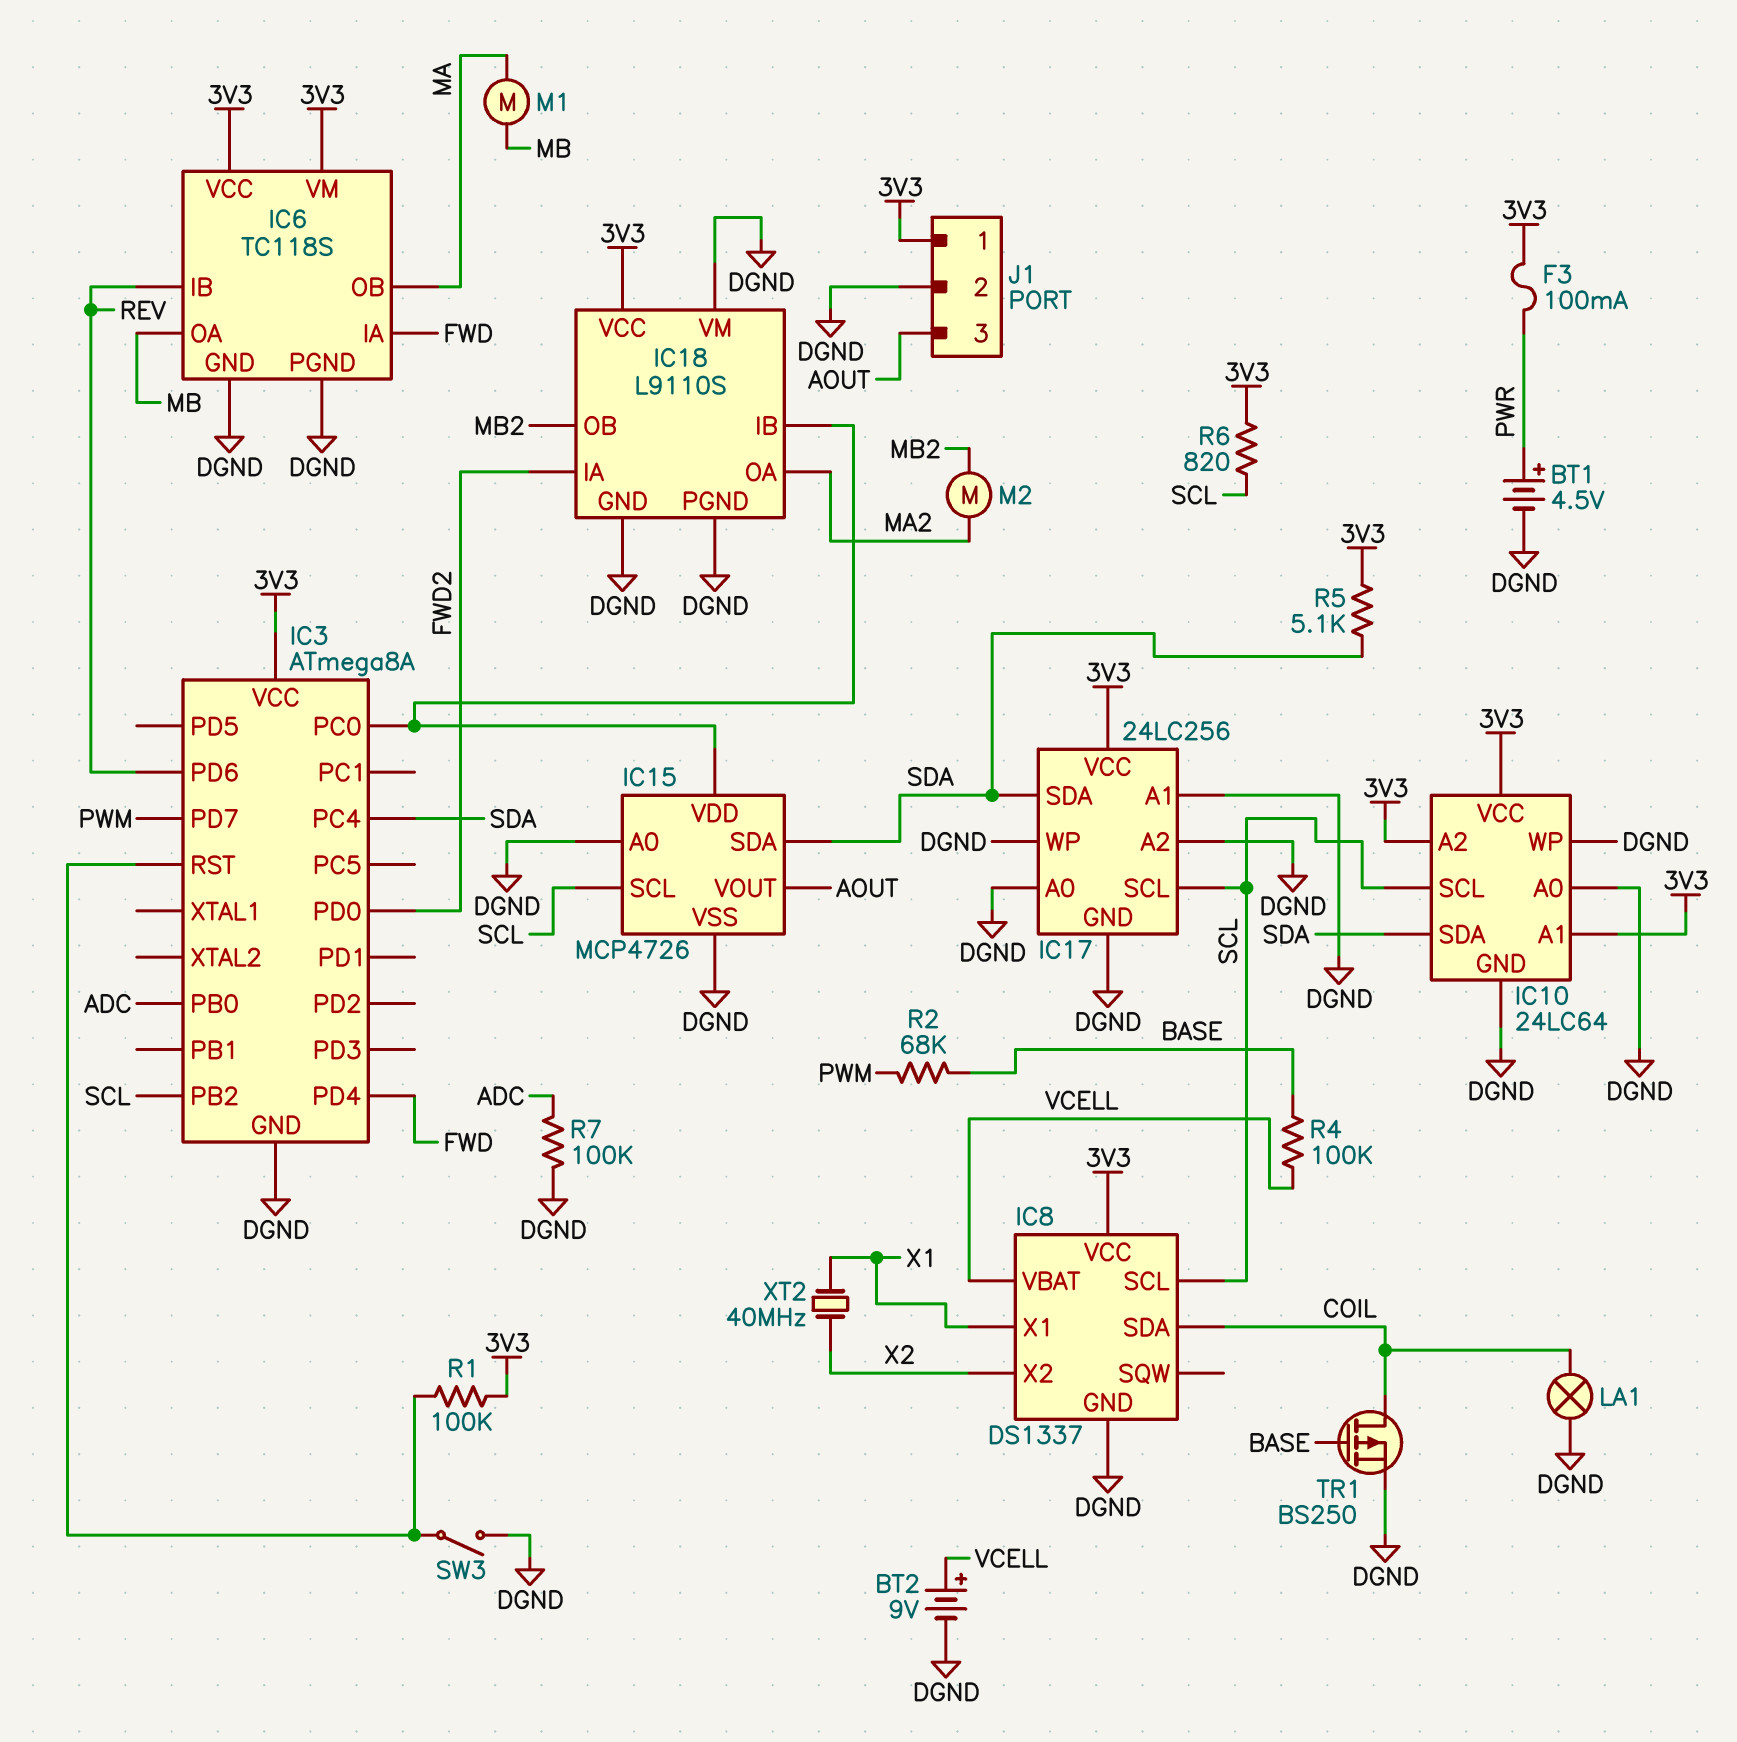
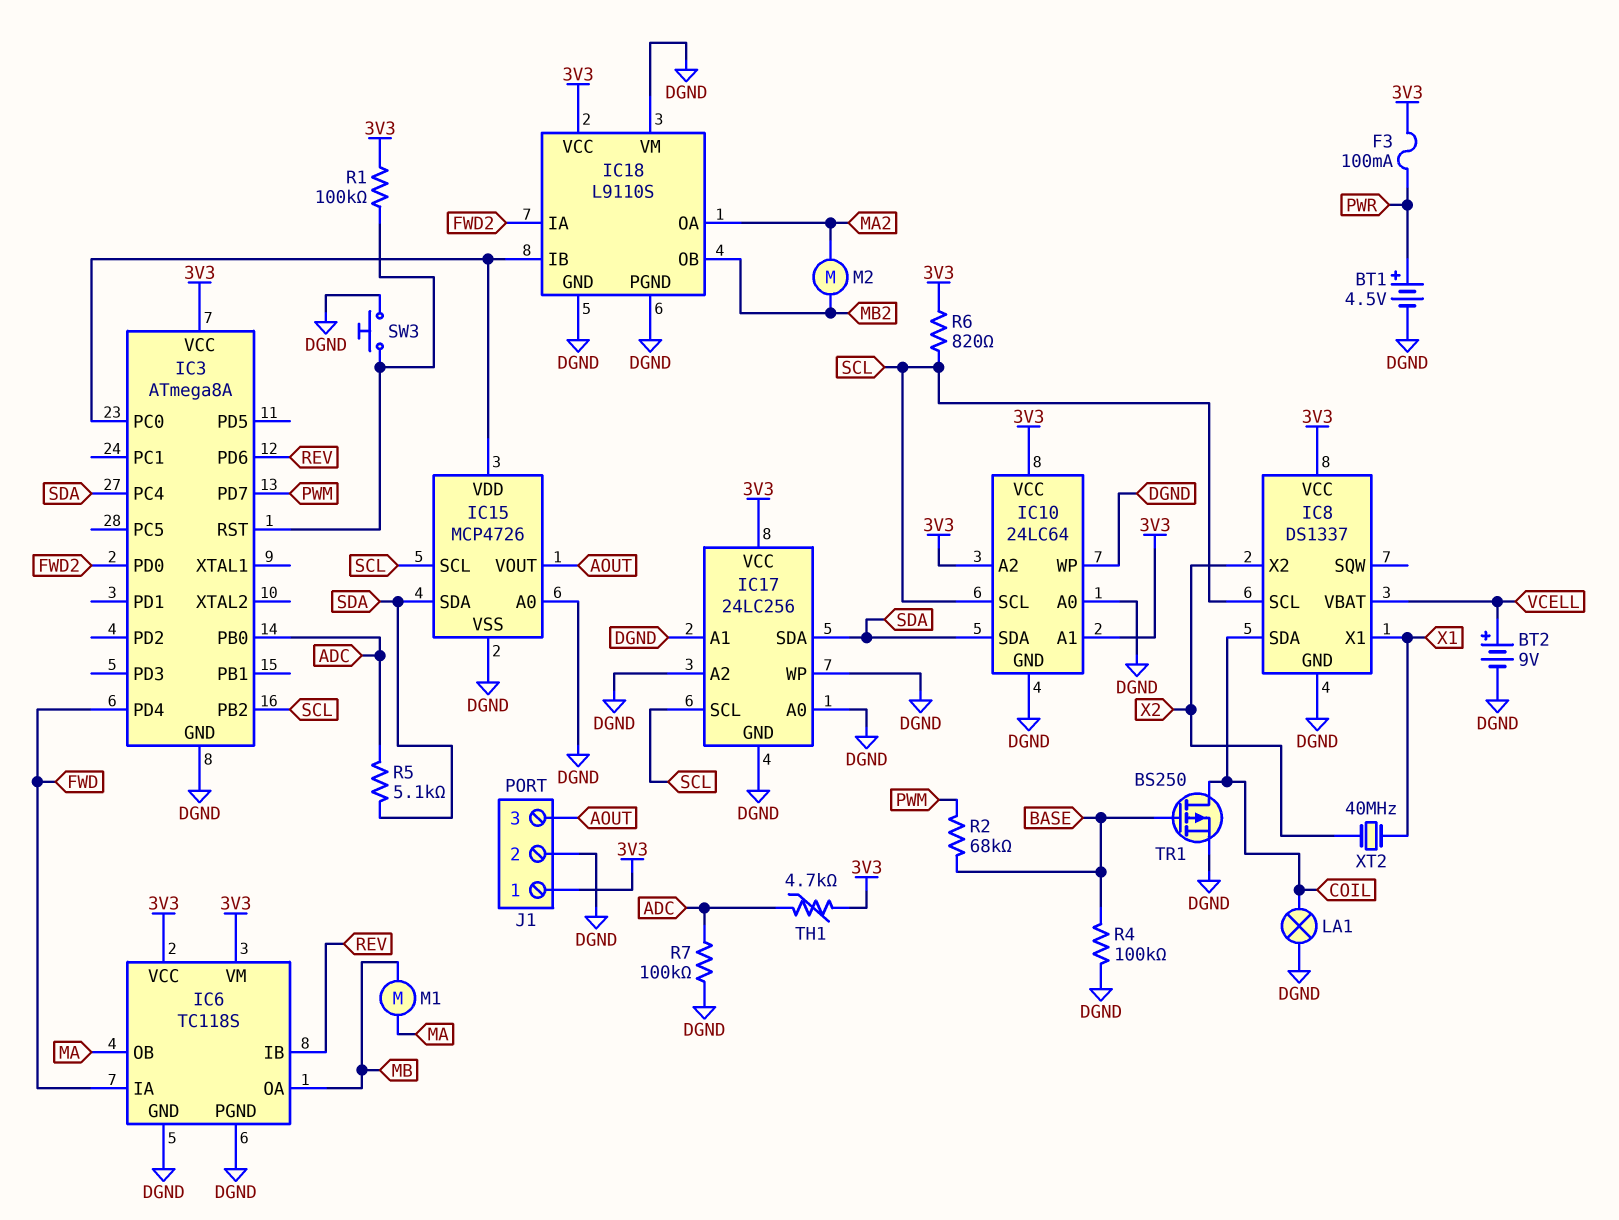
R4: 100k (BASE, VCELL) -> 100k (BASE, DGND)
R5: 5.1k (3V3, SDA) -> 5.1k (ADC, SDA)
SW3: switch (DGND, IC3/RST) -> button (DGND, IC3/RST)
TH1: none -> 4.7k (3V3, ADC)

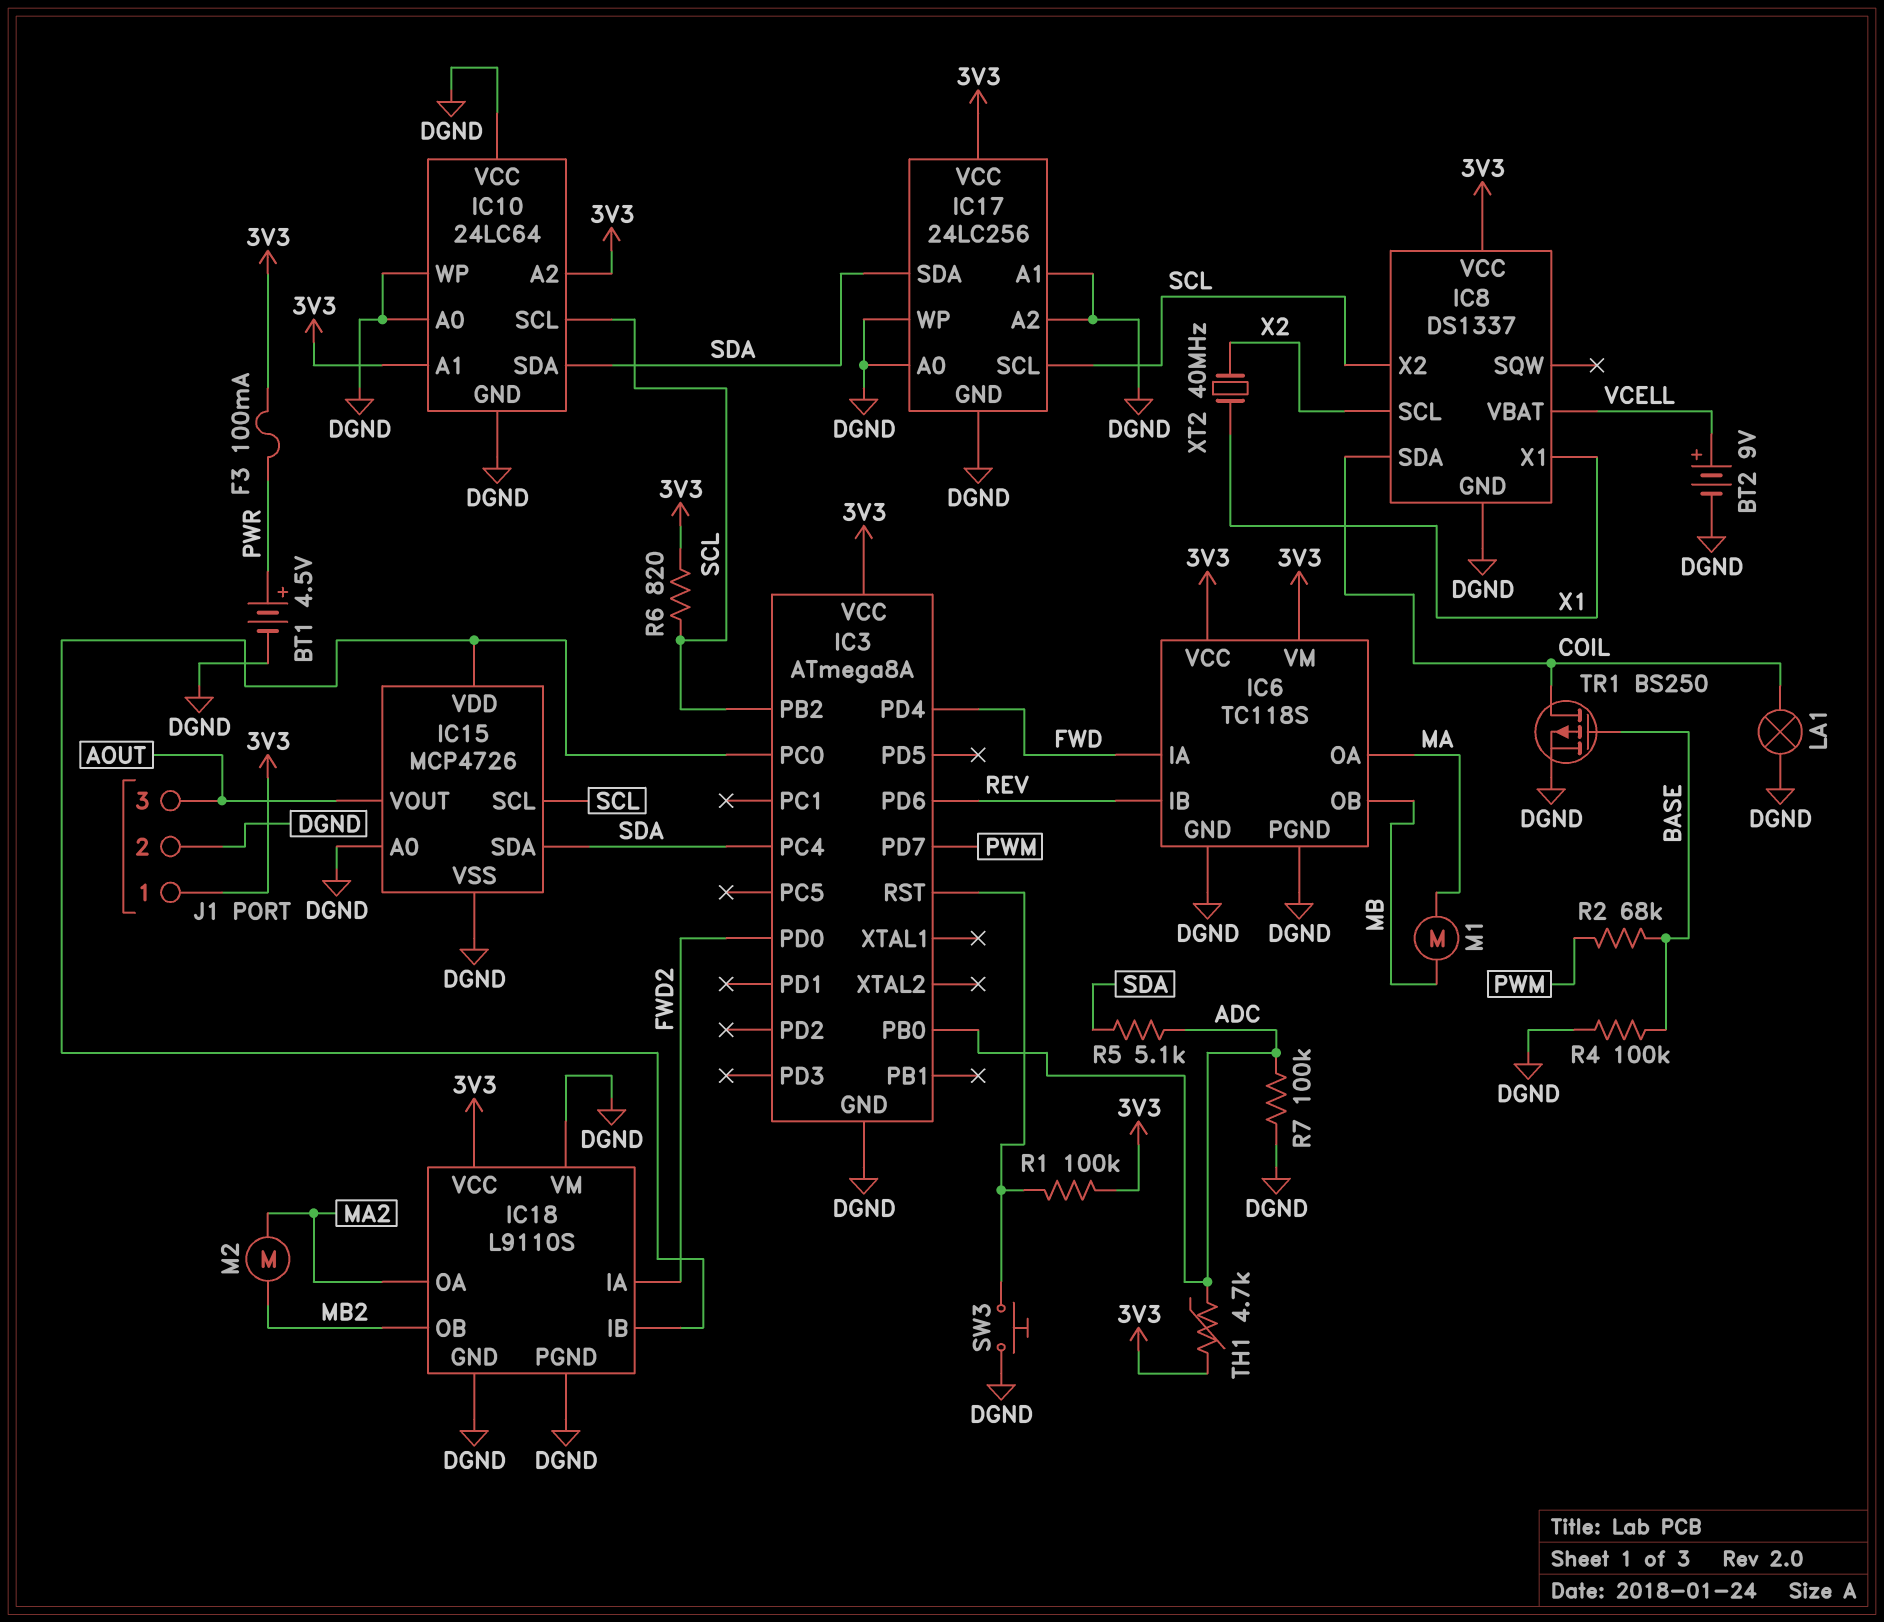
IC6 pin OA: MB -> MA
IC6 pin OB: MA -> MB
IC8 pin SCL: SCL -> X2
IC8 pin X2: X2 -> SCL
IC10 pin VCC: 3V3 -> DGND

